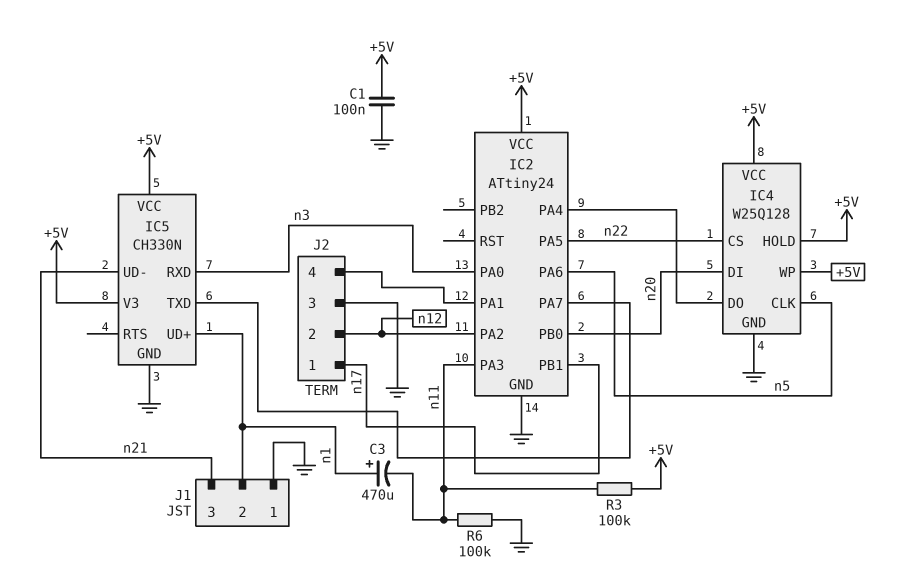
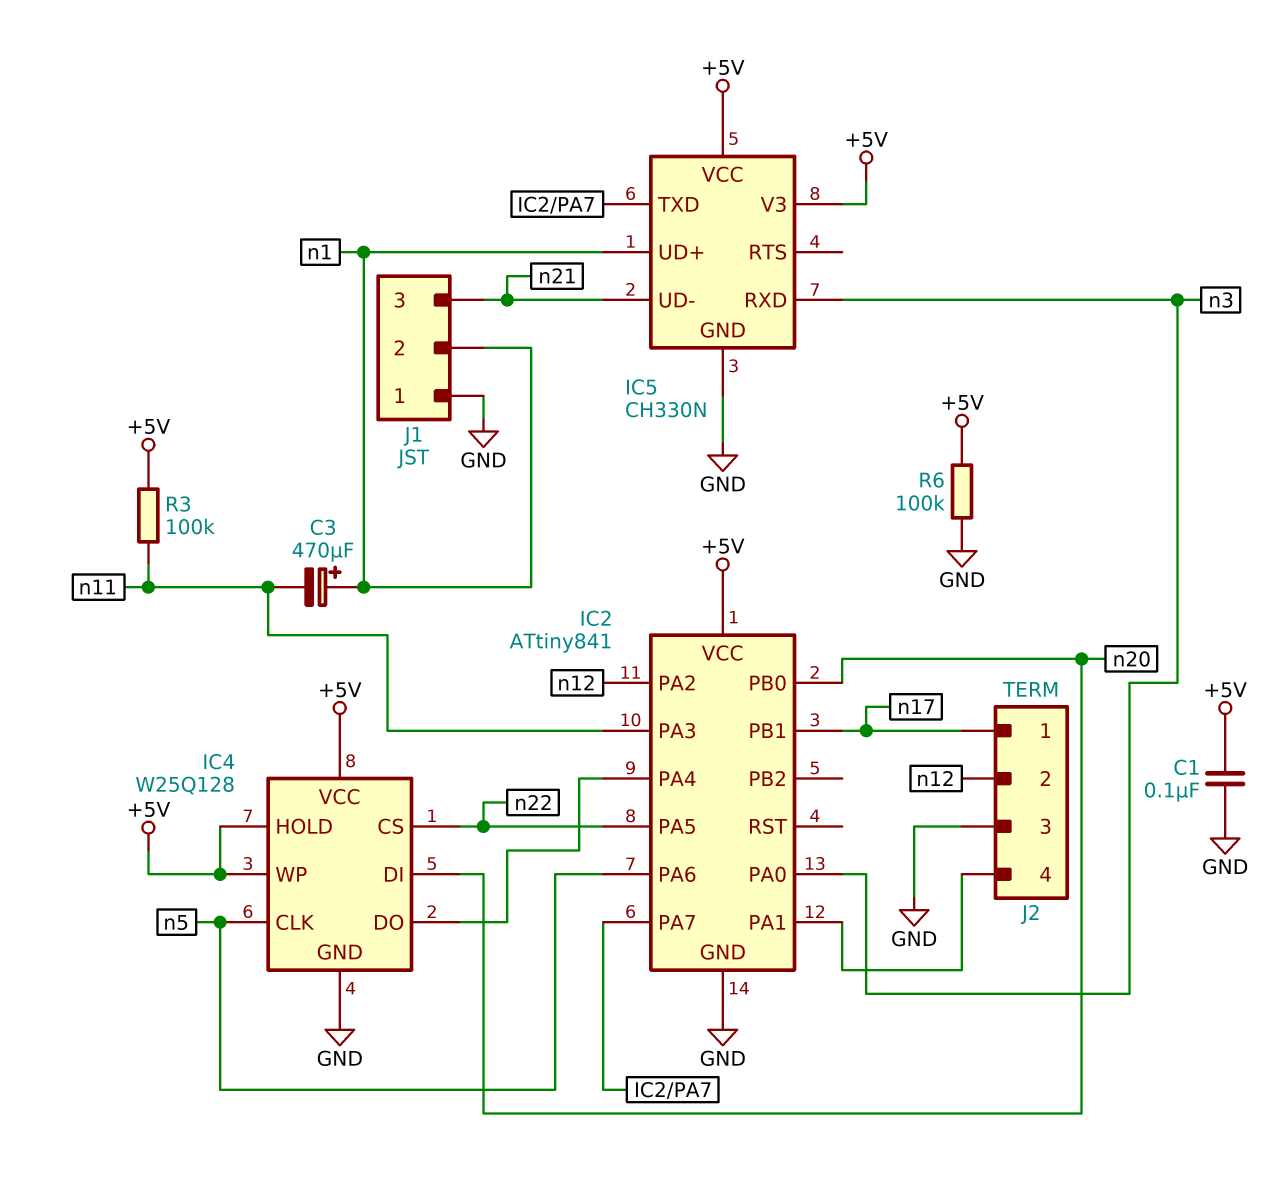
IC2: ATtiny24 -> ATtiny841
R6: 100k (GND, n11) -> 100k (+5V, GND)

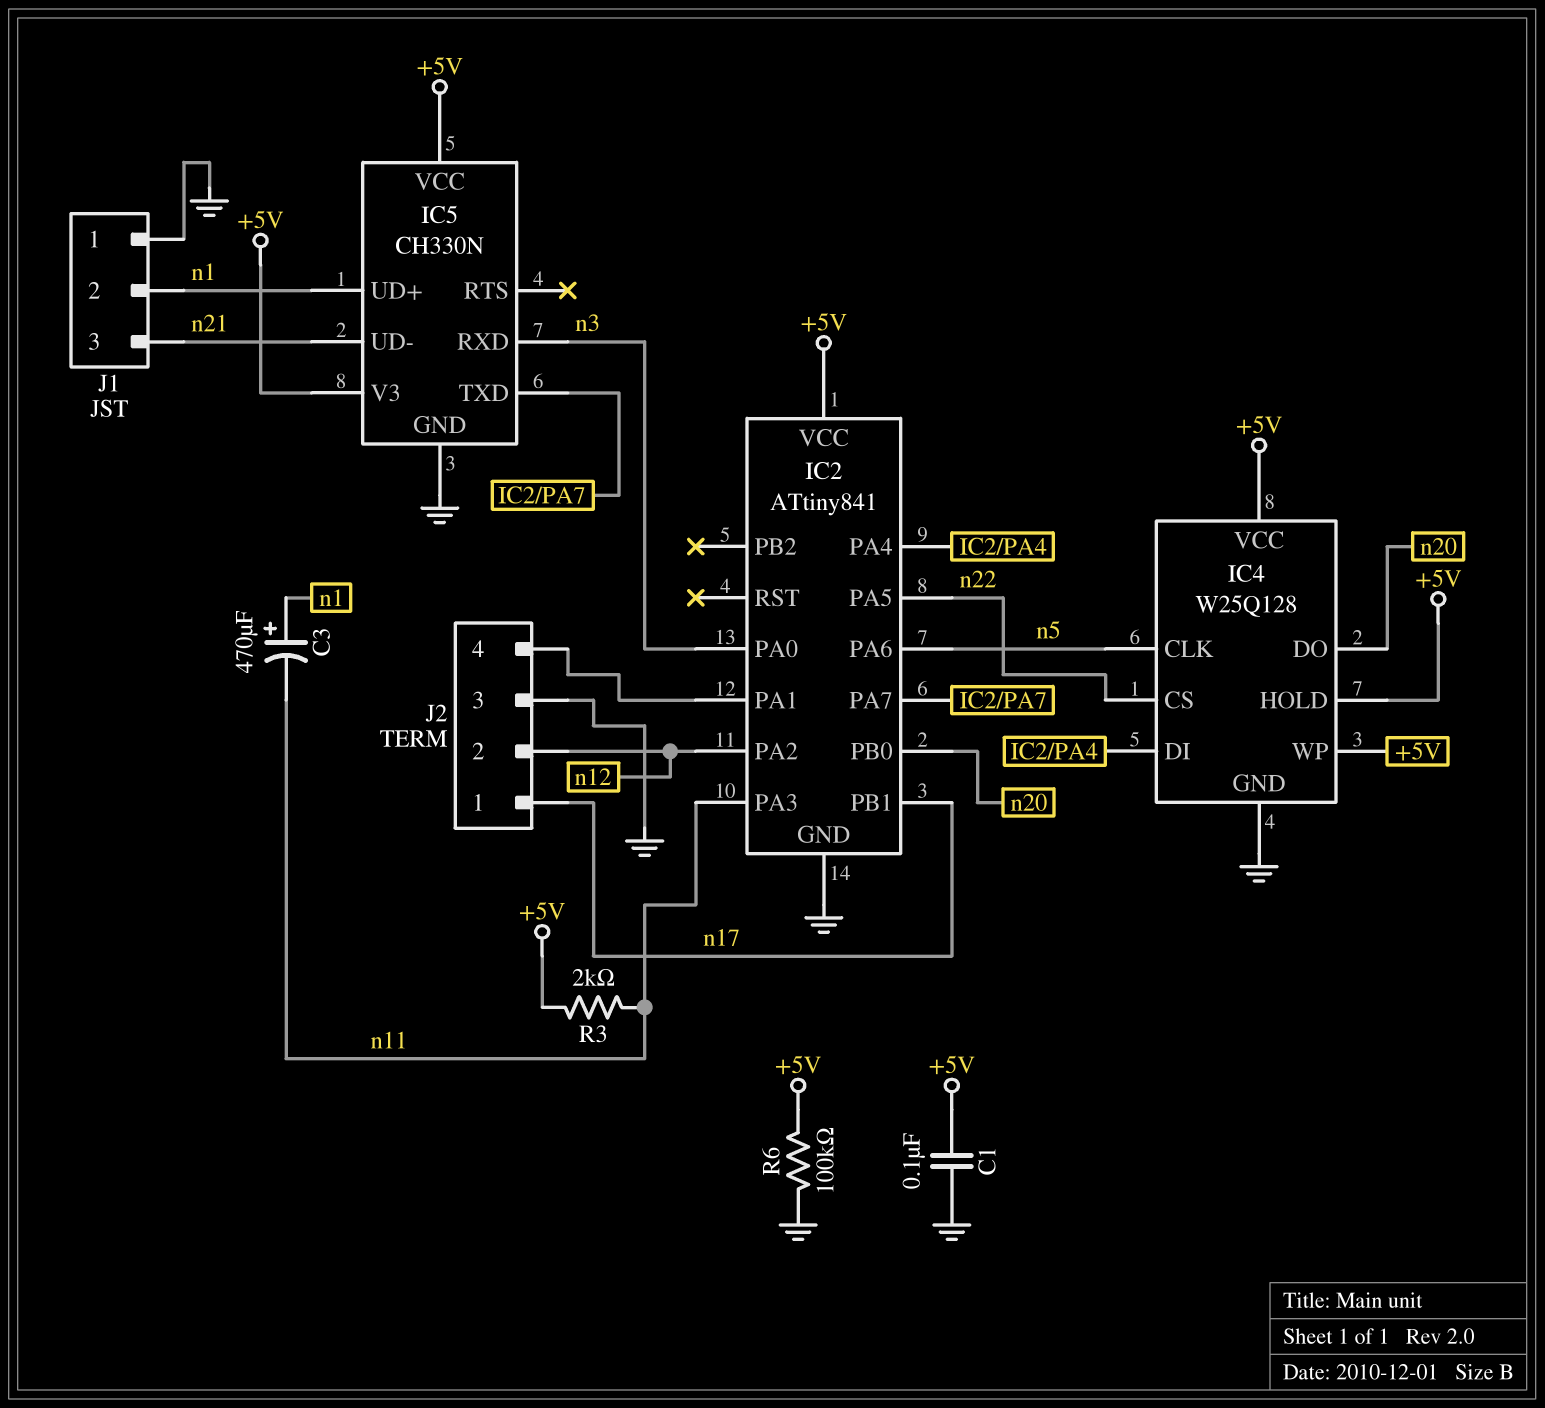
IC4 pin DI: n20 -> IC2/PA4
IC4 pin DO: IC2/PA4 -> n20
R3: 100k (+5V, n11) -> 2k (+5V, n11)

